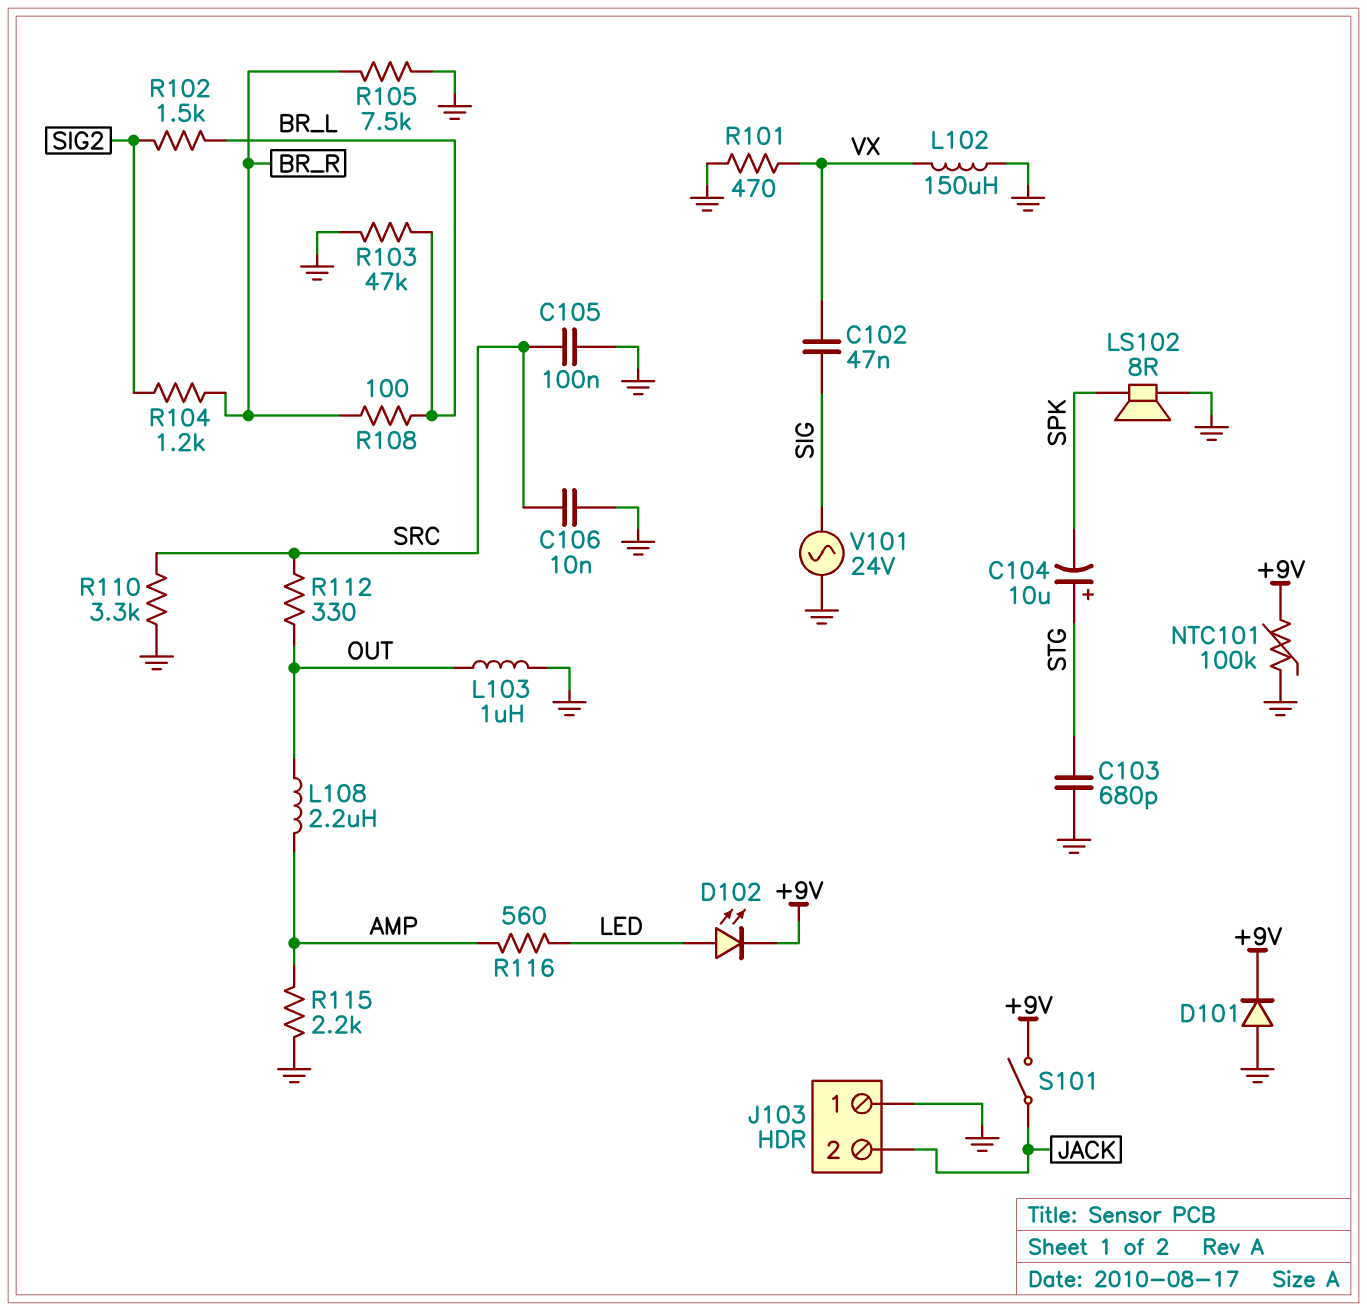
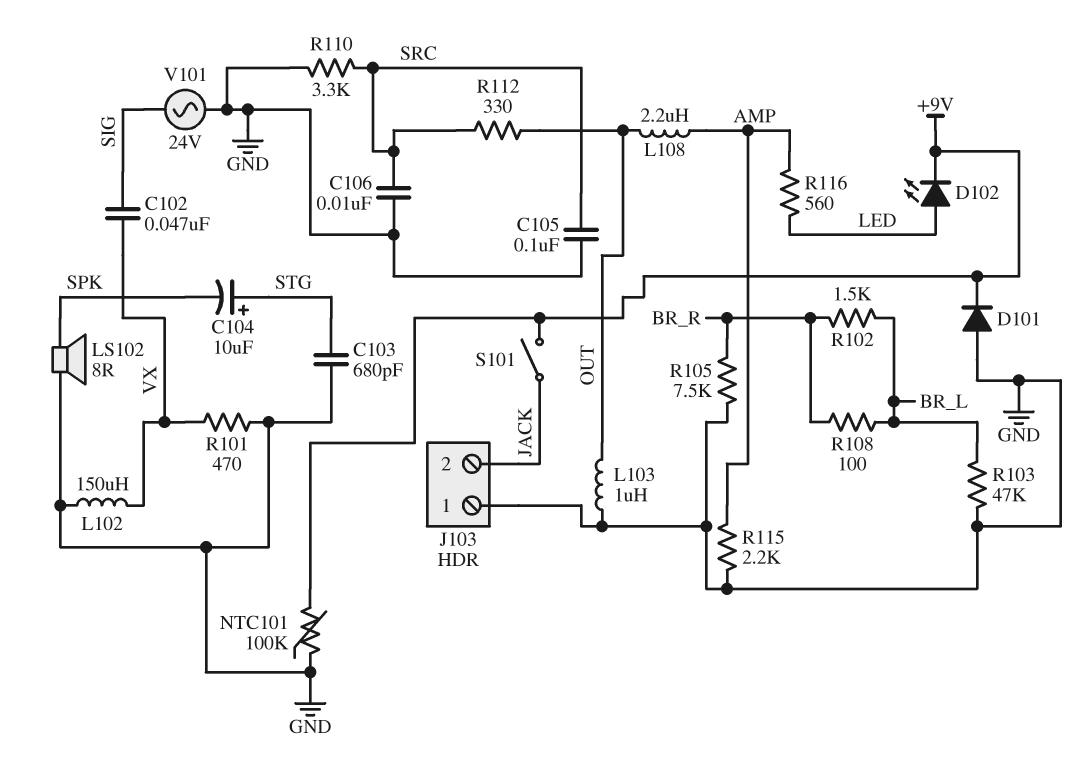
R102: 1.5k (BR_L, SIG2) -> 1.5k (BR_L, BR_R)
R104: 1.2k (BR_R, SIG2) -> none

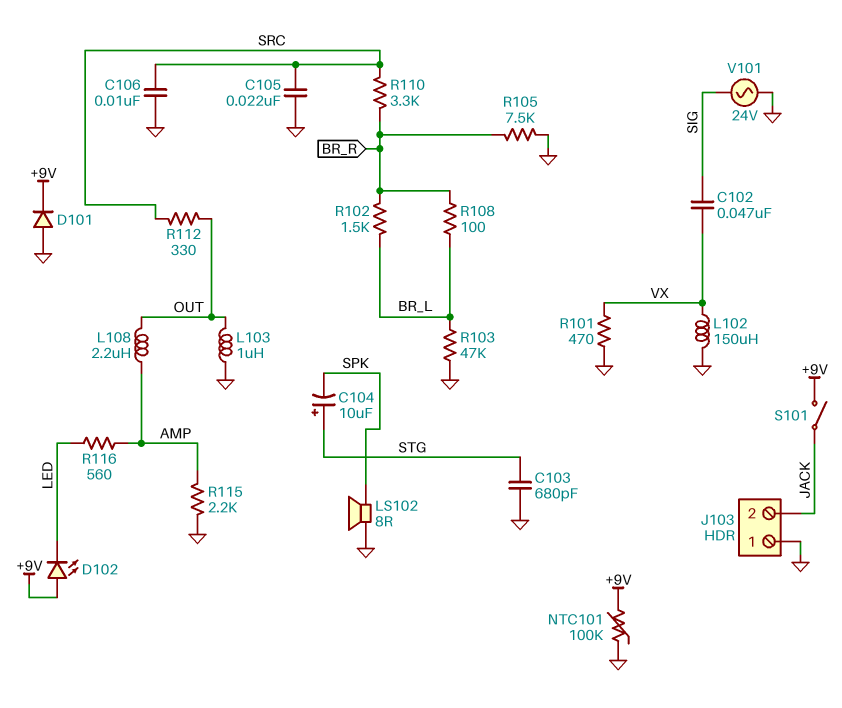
C105: 100nF (GND, SRC) -> 22nF (GND, SRC)
D102: LED (A LED, K +9V) -> LED (A +9V, K LED)
R110: 3.3k (GND, SRC) -> 3.3k (BR_R, SRC)

